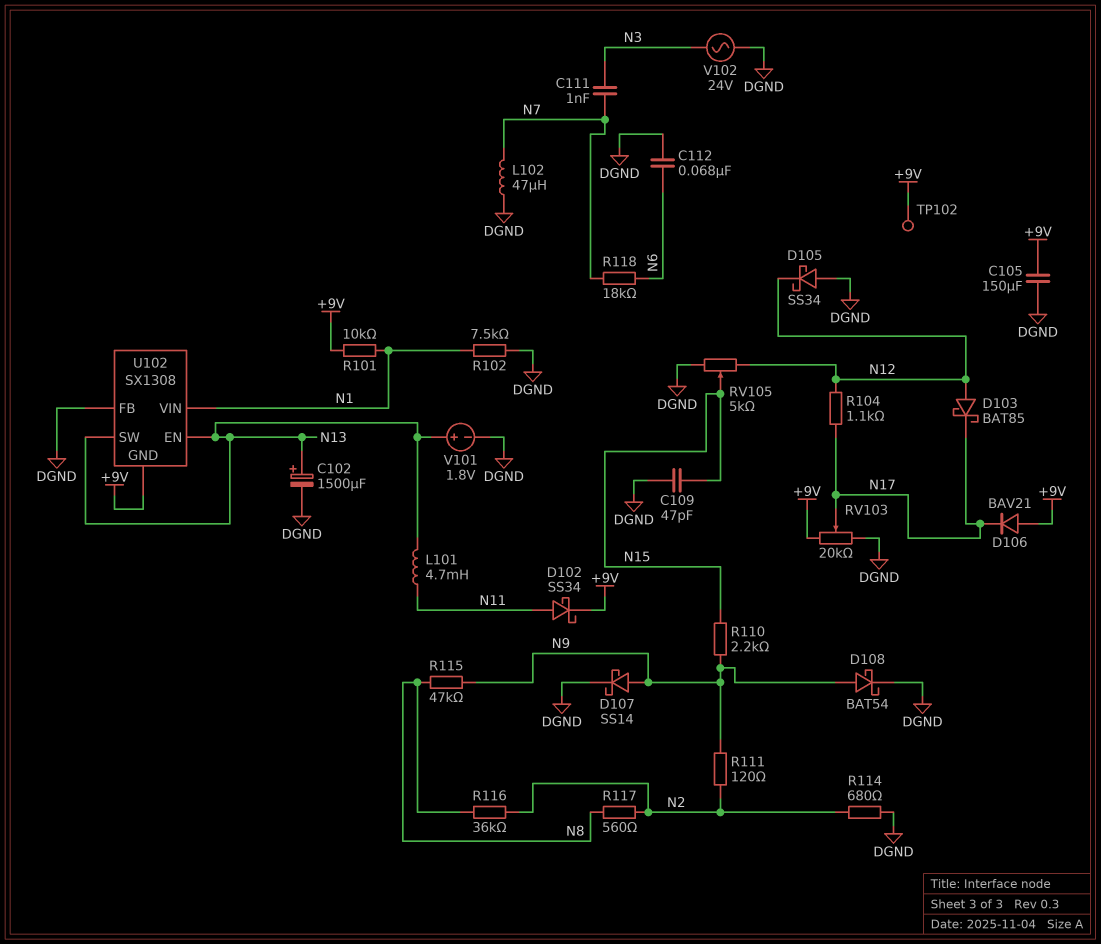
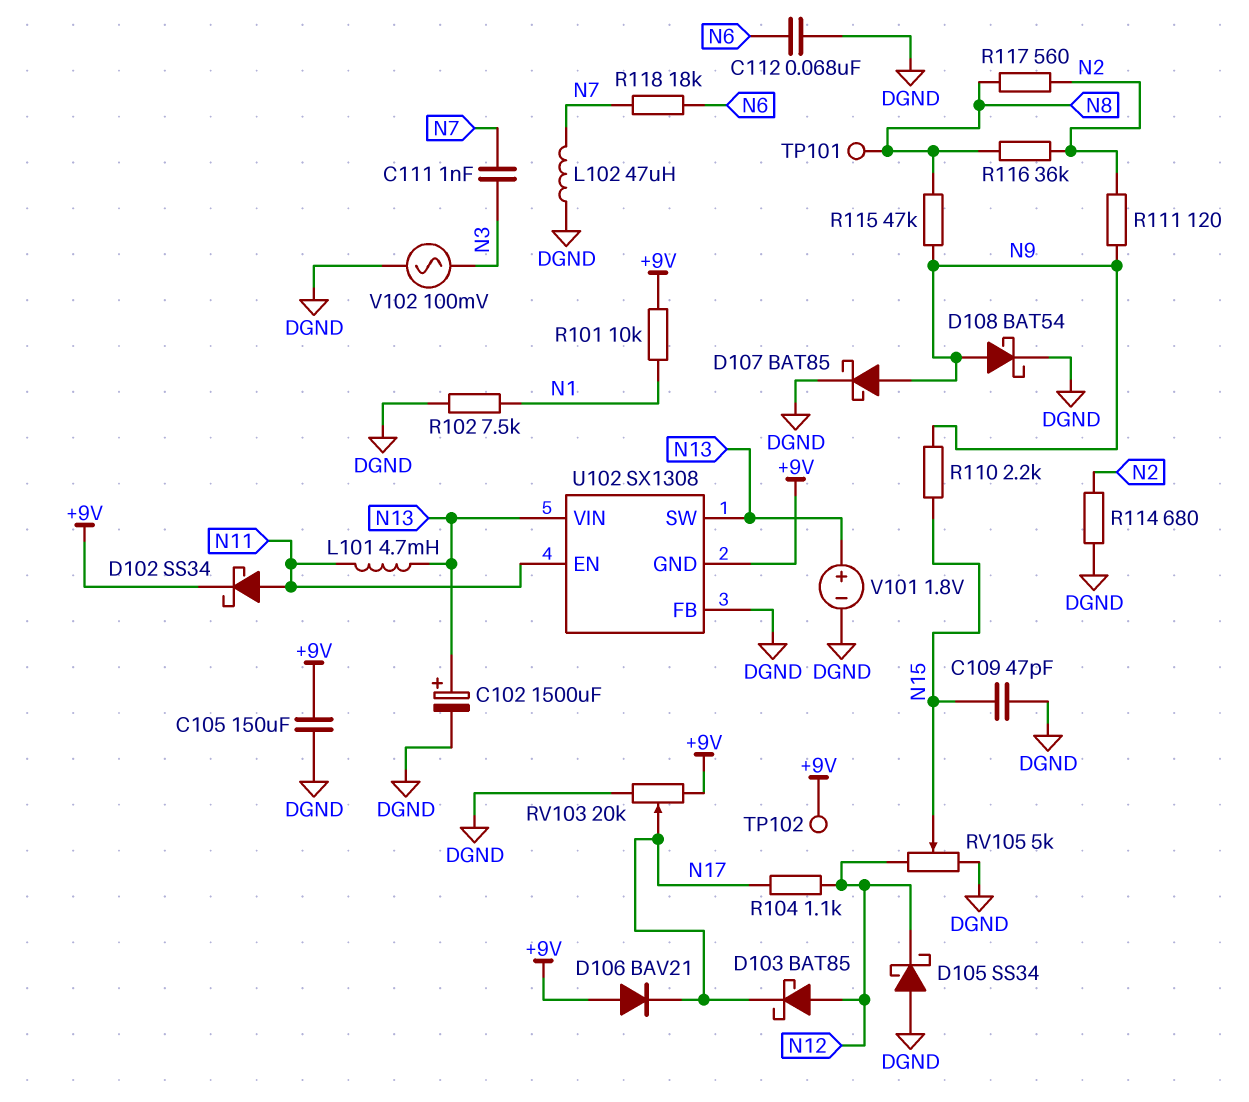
D107: schottky SS14 (A N9, K DGND) -> schottky BAT85 (A N9, K DGND)
TP101: none -> test point (N8)
U102 pin EN: N13 -> N11
U102 pin VIN: N1 -> N13
V102: AC 24V (DGND, N3) -> AC 100mV (DGND, N3)

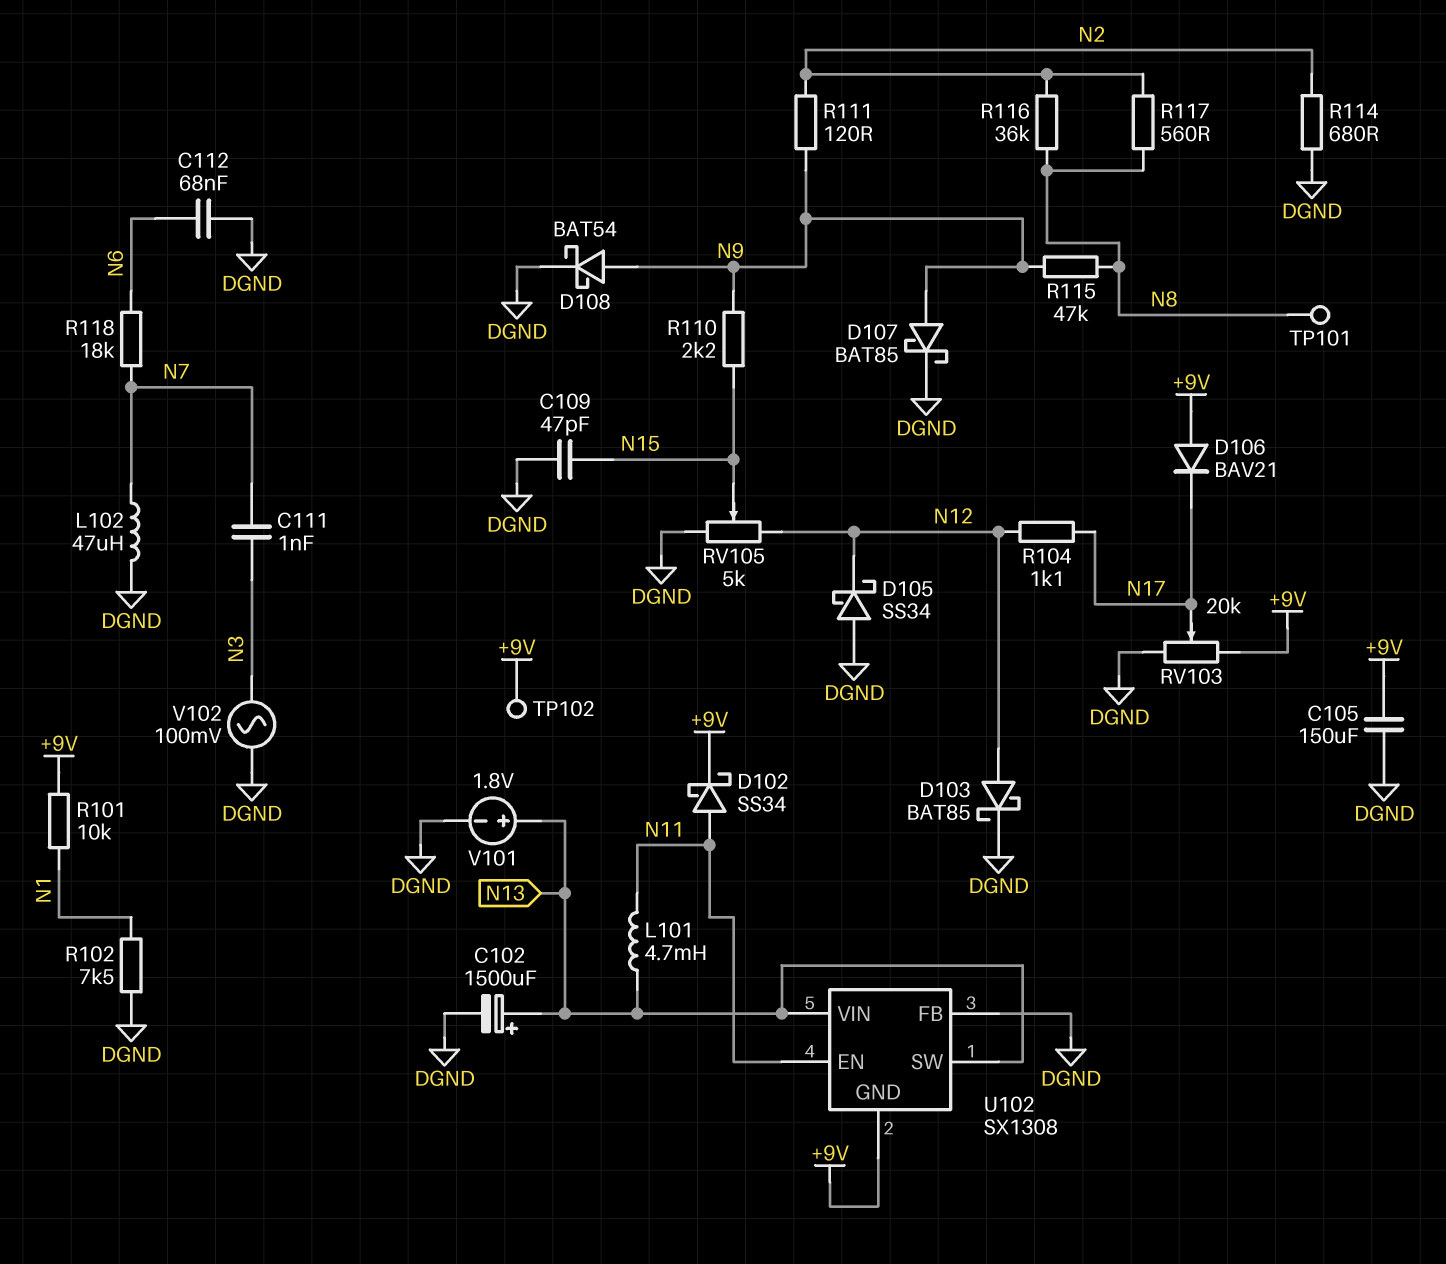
D103: schottky BAT85 (A N12, K N17) -> schottky BAT85 (A N12, K DGND)

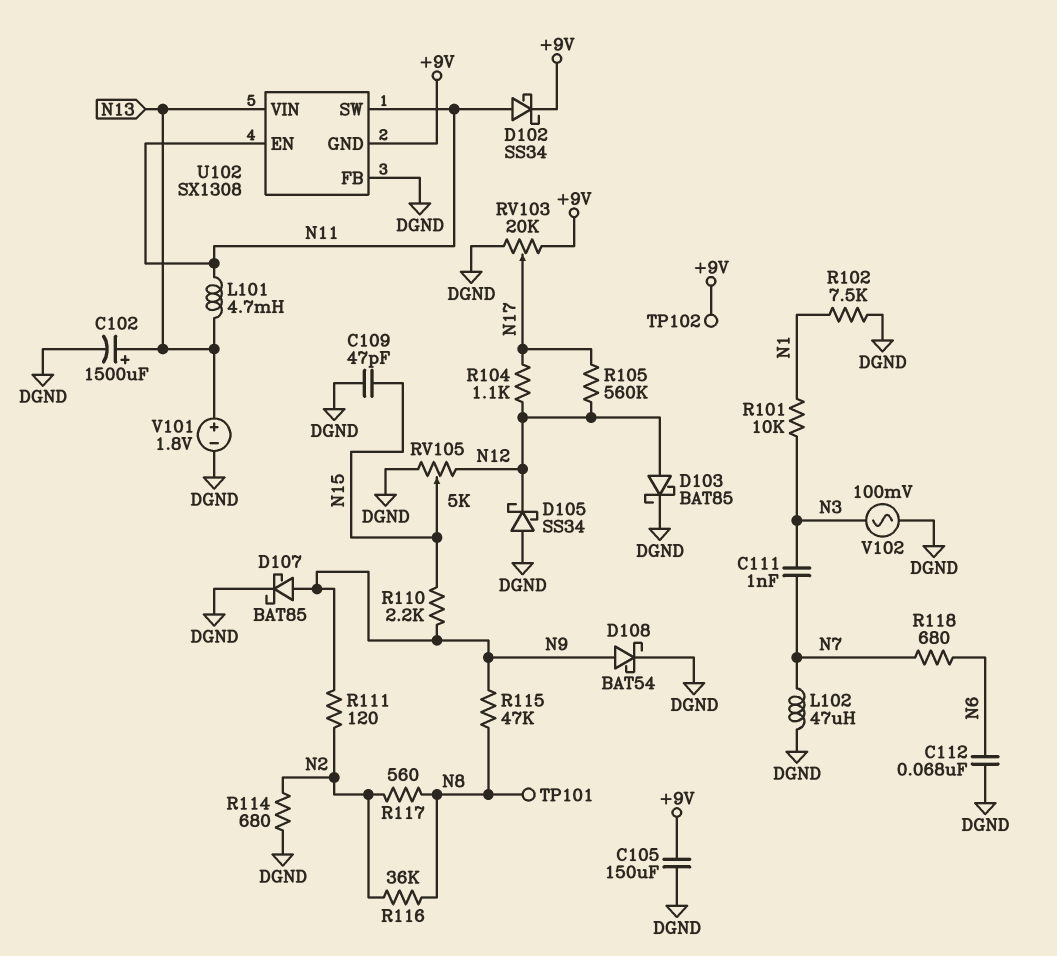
D106: diode BAV21 (A +9V, K N17) -> none
R101: 10k (+9V, N1) -> 10k (N1, N3)
R105: none -> 560k (N12, N17)
R118: 18k (N6, N7) -> 680 (N6, N7)
U102 pin SW: N13 -> N11

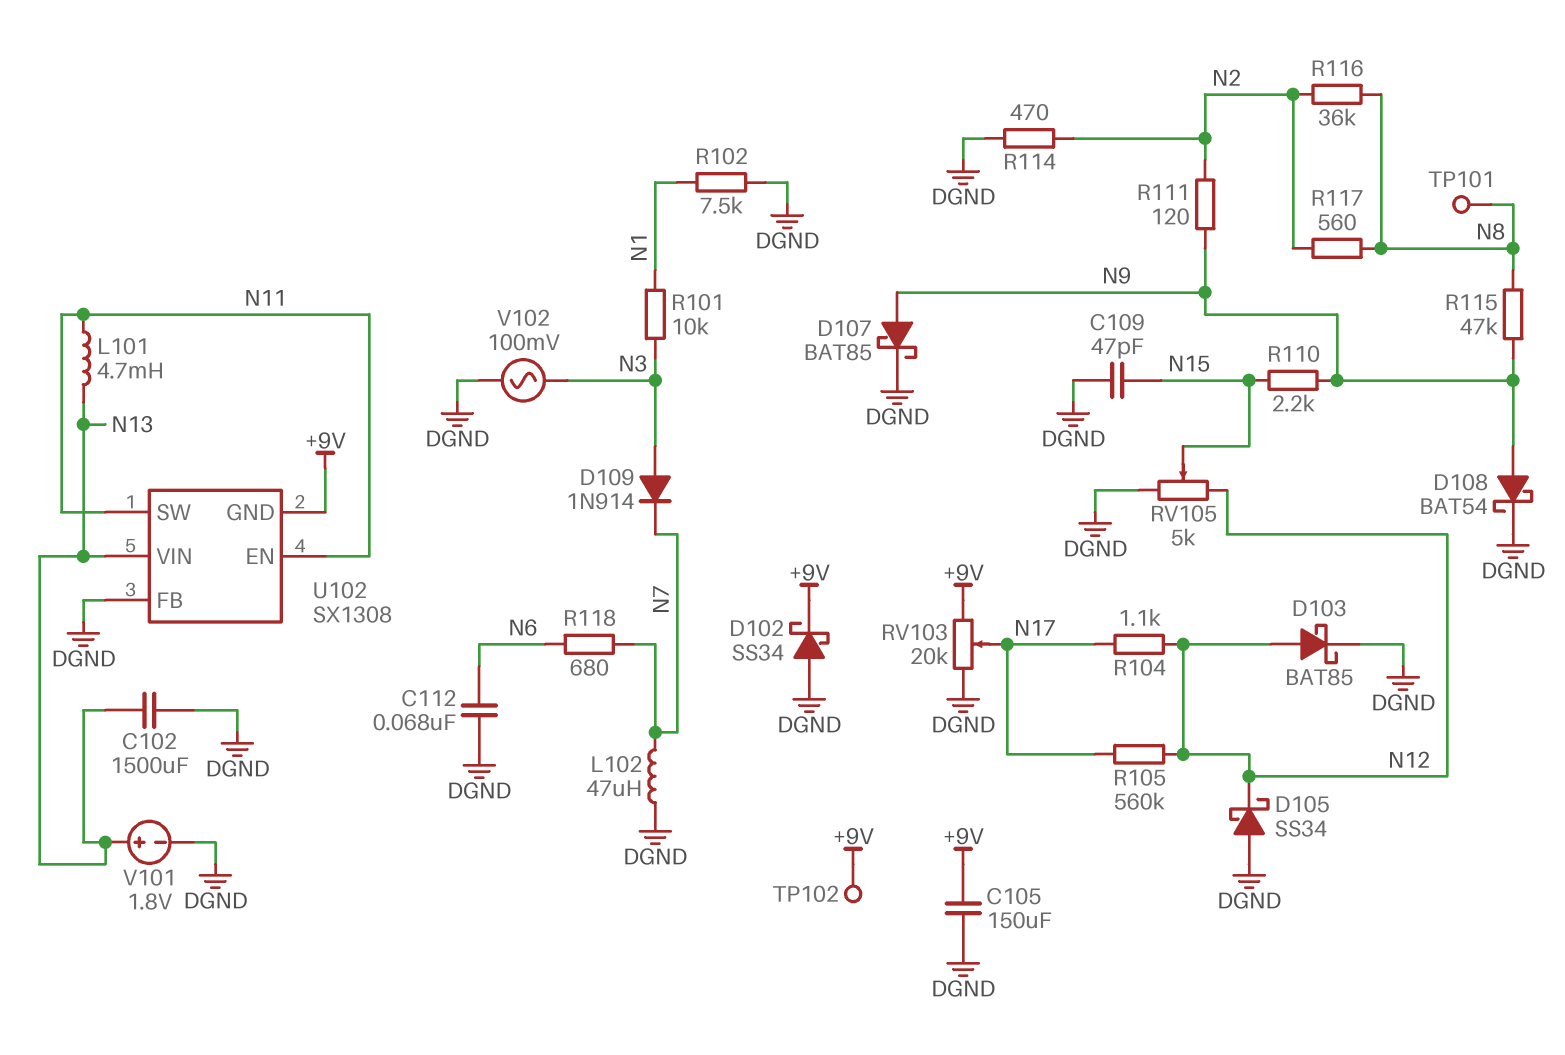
C102: 1500uF (plus N13, minus DGND) -> 1500uF (DGND, N13)
C111: 1nF (N3, N7) -> none
D102: schottky SS34 (A N11, K +9V) -> schottky SS34 (A DGND, K +9V)
D109: none -> diode 1N914 (A N3, K N7)
R114: 680 (DGND, N2) -> 470 (DGND, N2)

